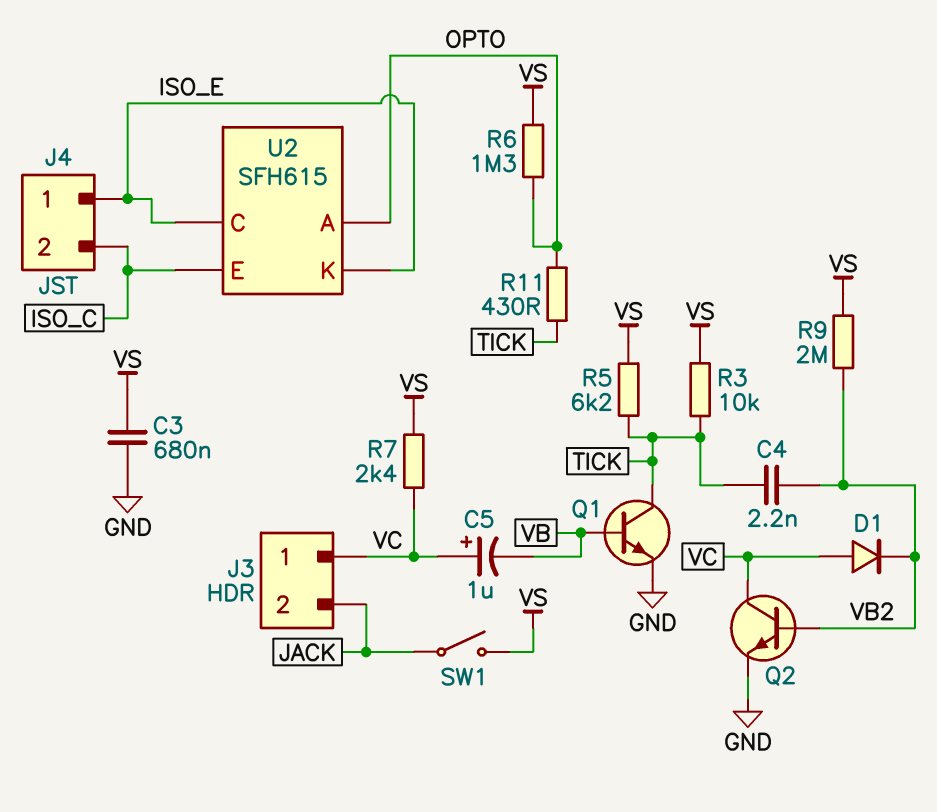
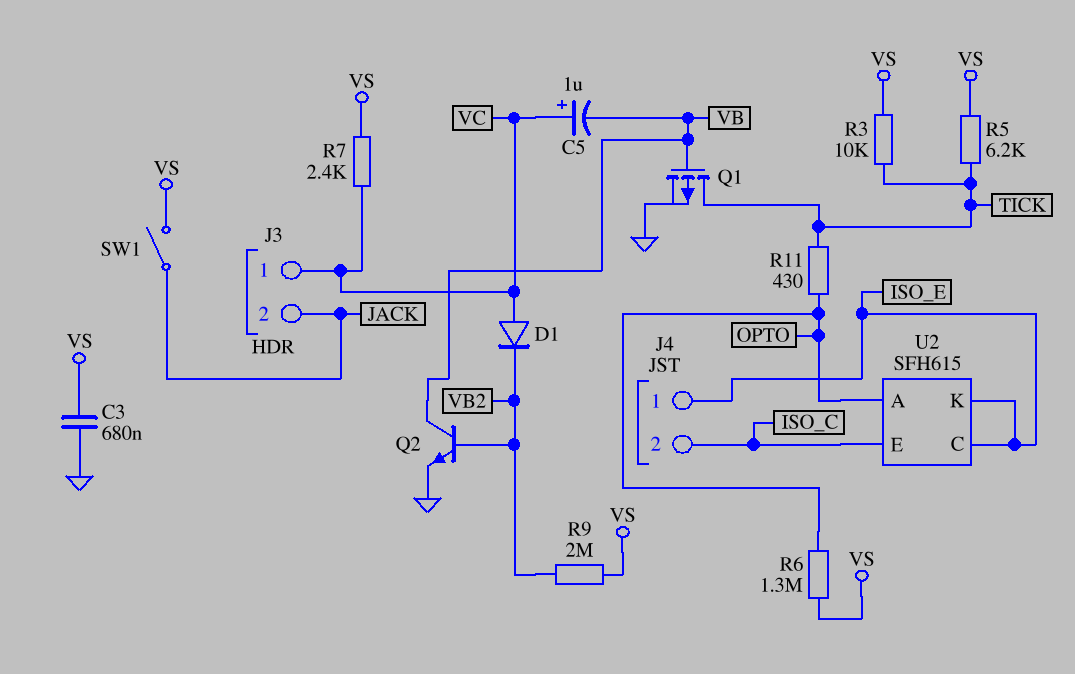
C4: 2.2nF (TICK, VB2) -> none
Q1: NPN (B VB, C TICK, E GND) -> PMOS (G VB, D TICK, S GND)
Q2: NPN (B VB2, C VC, E GND) -> NPN (B VB2, C VB, E GND)

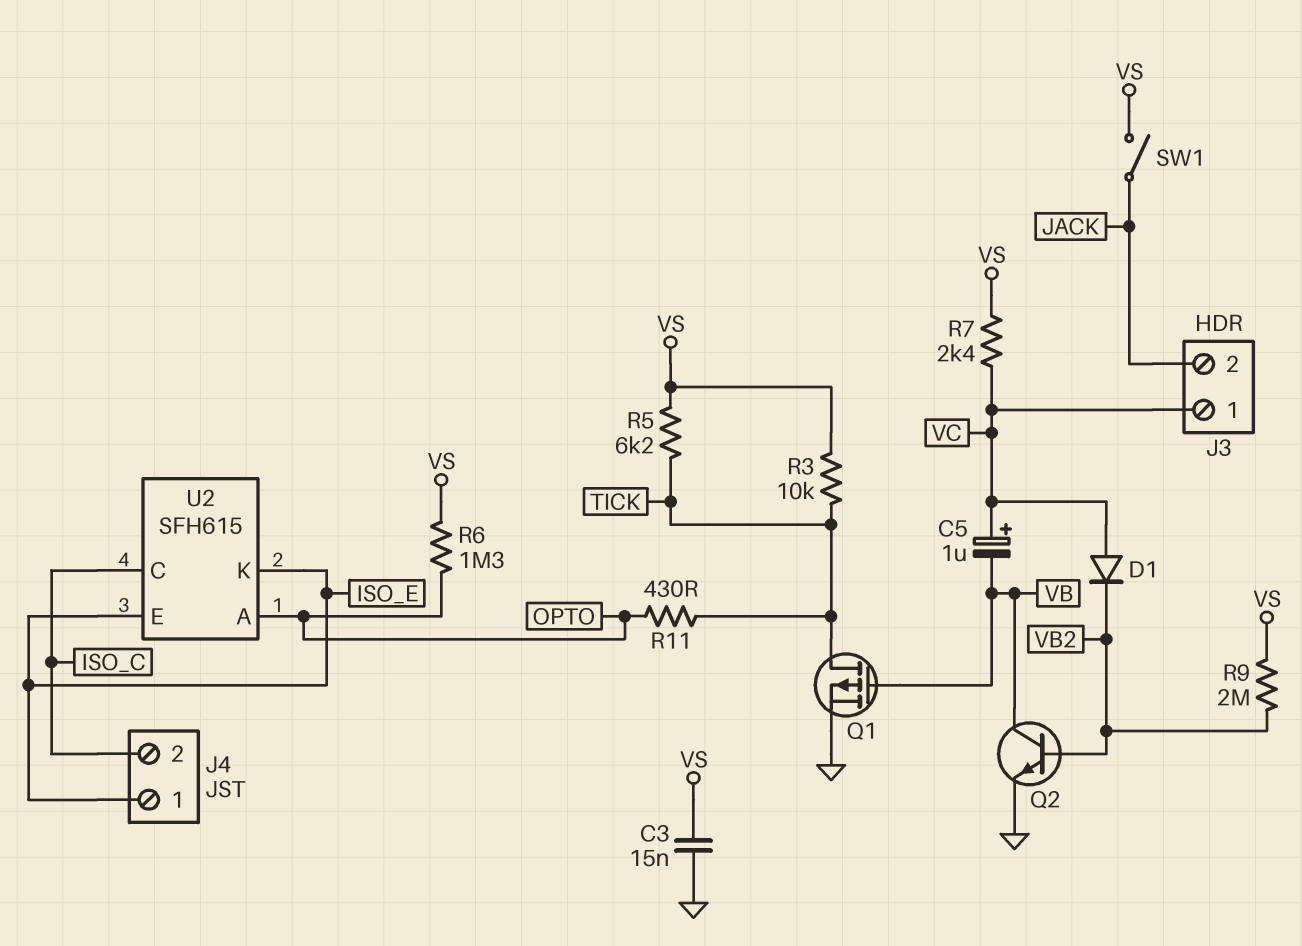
C3: 680nF (GND, VS) -> 15nF (GND, VS)
U2 pin C: ISO_E -> ISO_C
U2 pin E: ISO_C -> ISO_E

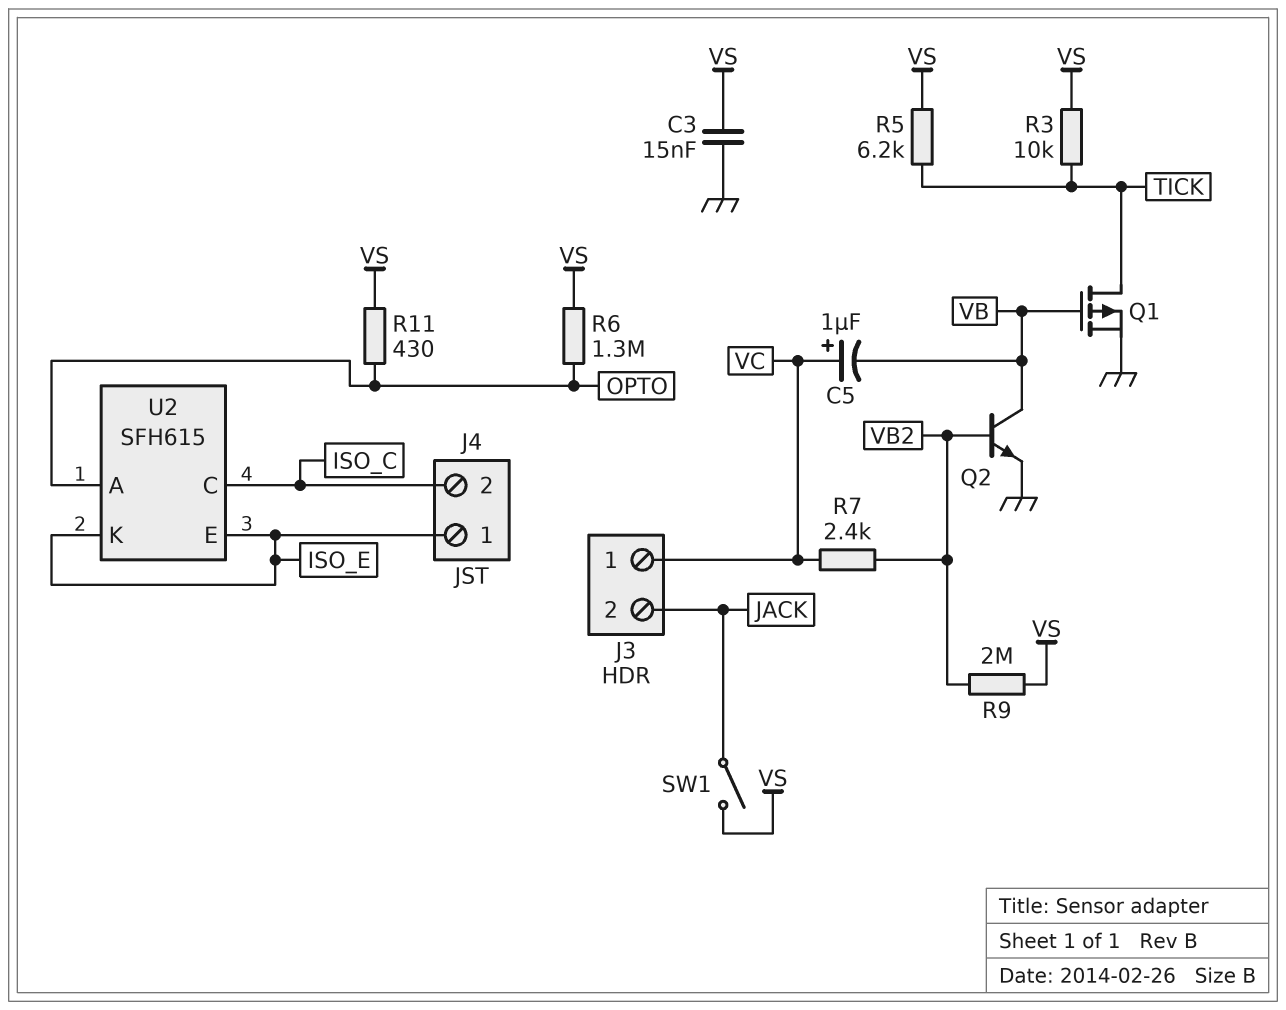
D1: diode (A VC, K VB2) -> none
R7: 2.4k (VC, VS) -> 2.4k (VB2, VC)
R11: 430 (OPTO, TICK) -> 430 (OPTO, VS)

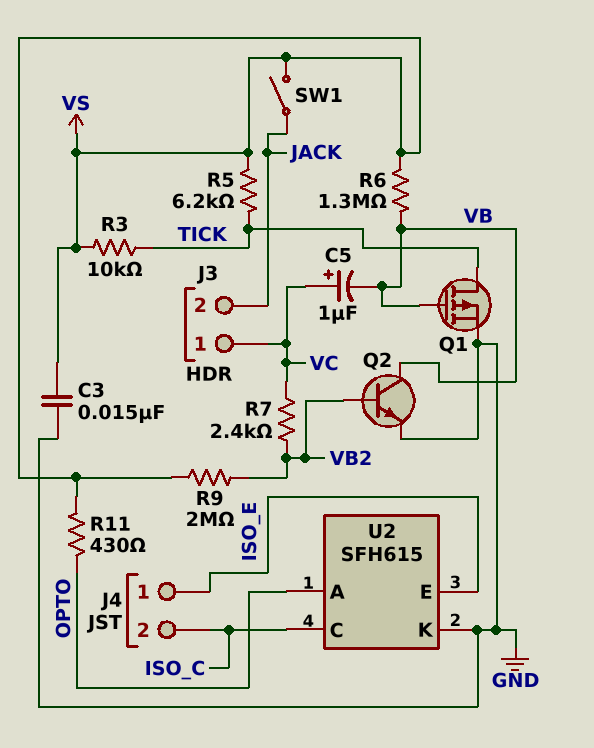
R6: 1.3M (OPTO, VS) -> 1.3M (VB, VS)
U2 pin K: ISO_E -> GND

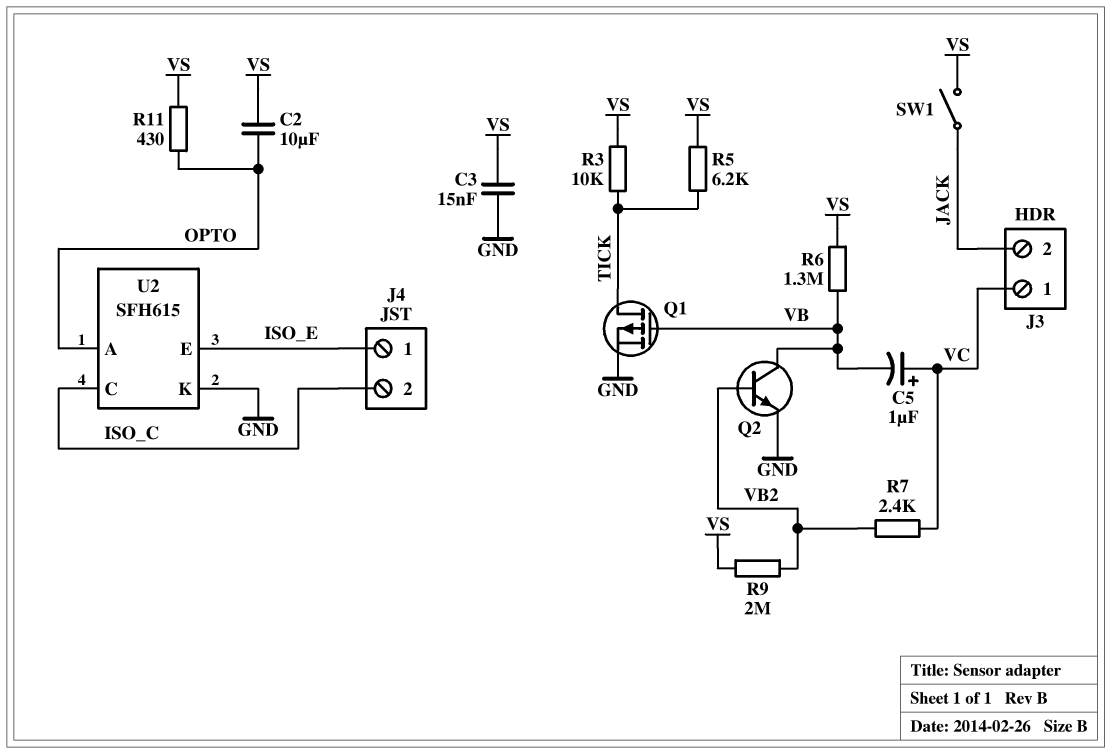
C2: none -> 10uF (OPTO, VS)

